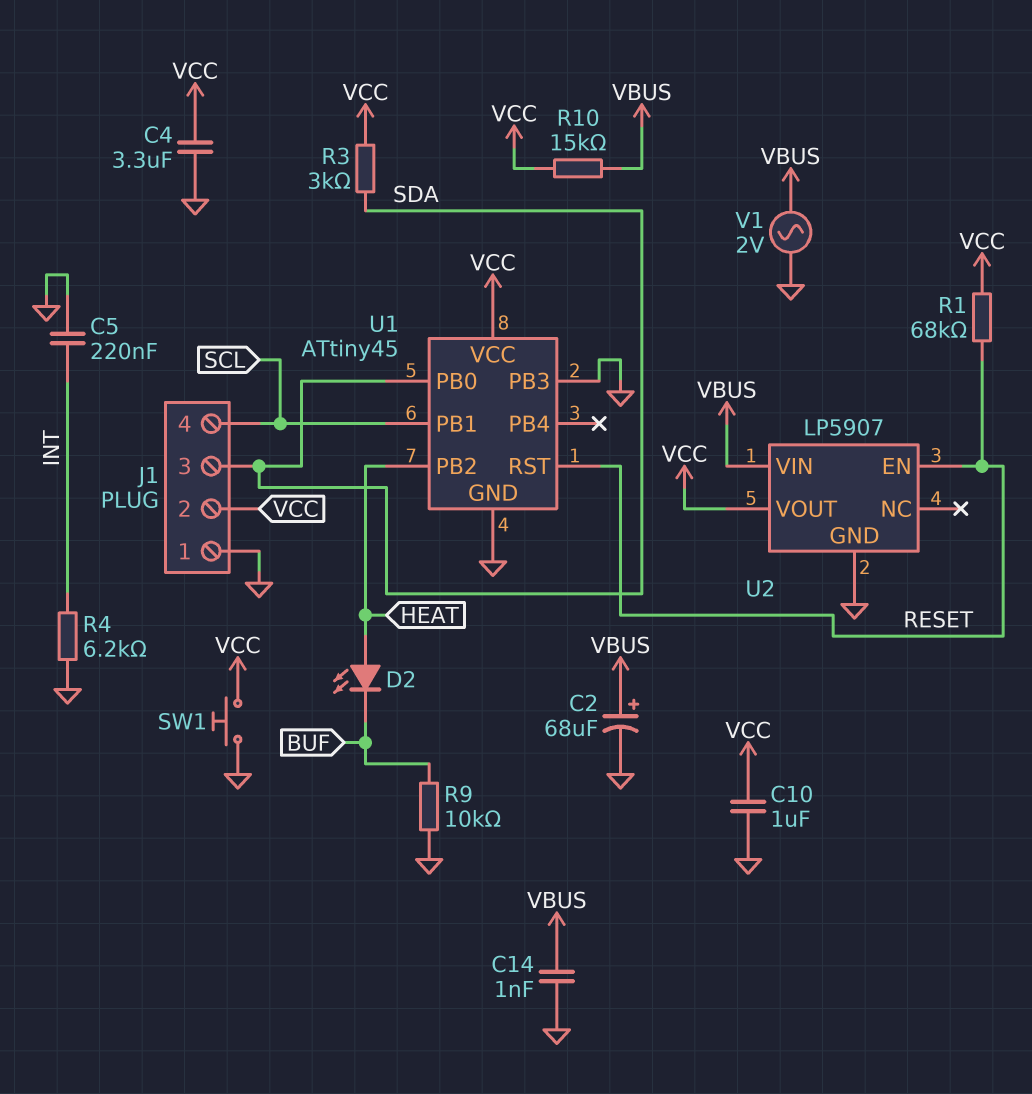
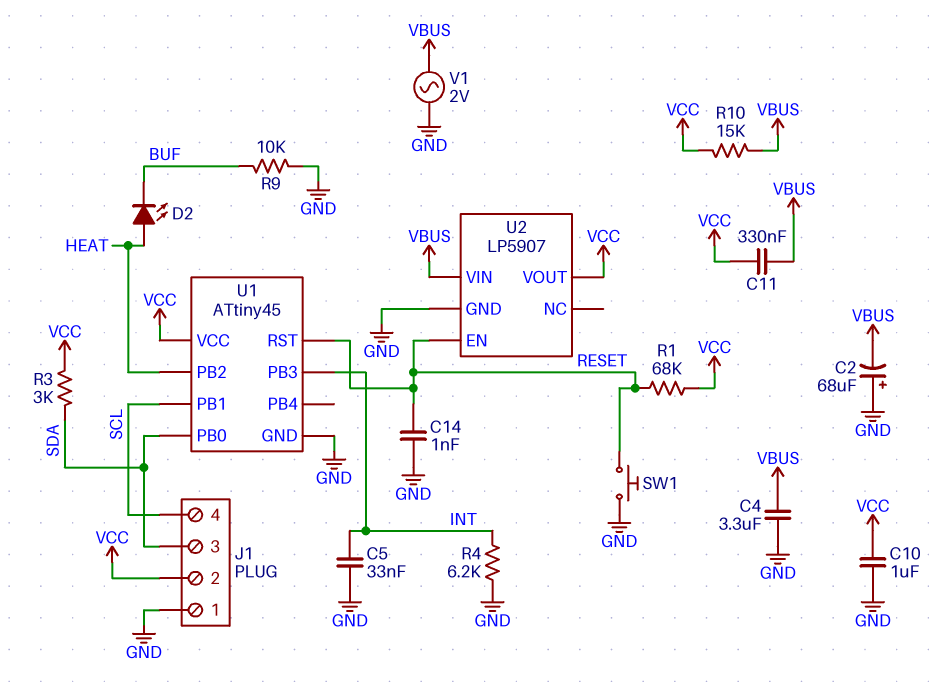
C2: 68uF (plus VBUS, minus GND) -> 68uF (plus GND, minus VBUS)
C4: 3.3uF (GND, VCC) -> 3.3uF (GND, VBUS)
C5: 220nF (GND, INT) -> 33nF (GND, INT)
C11: none -> 330nF (VBUS, VCC)
C14: 1nF (GND, VBUS) -> 1nF (GND, RESET)
SW1: button (GND, VCC) -> button (GND, RESET)
U1 pin PB3: GND -> INT

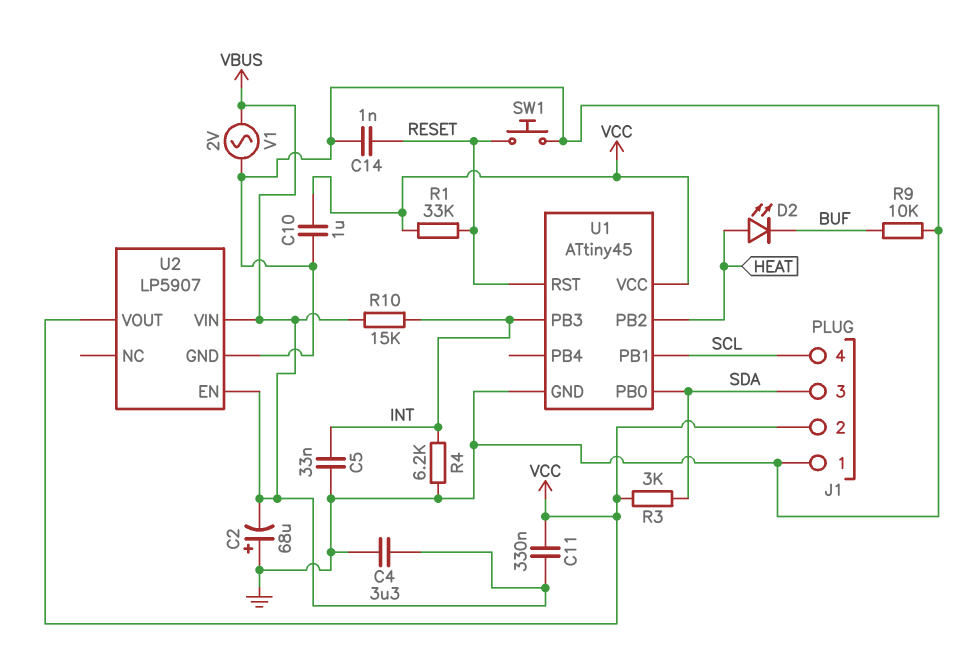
R1: 68k (RESET, VCC) -> 33k (RESET, VCC)
R10: 15k (VBUS, VCC) -> 15k (INT, VBUS)
U2 pin EN: RESET -> VBUS

